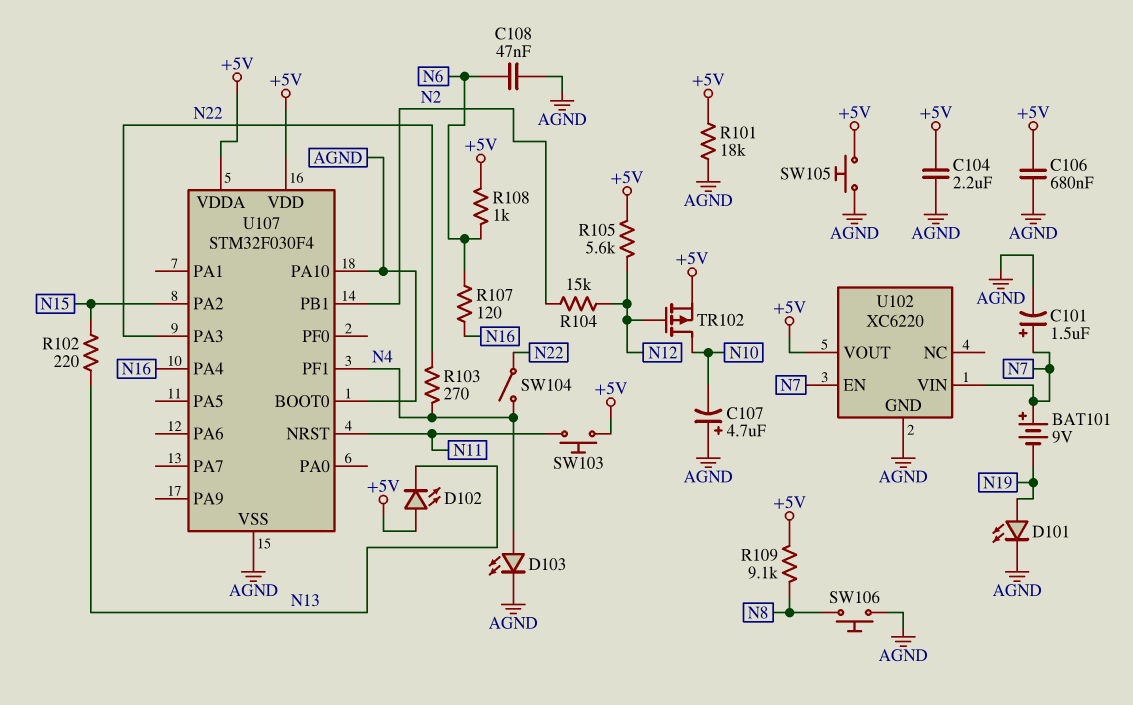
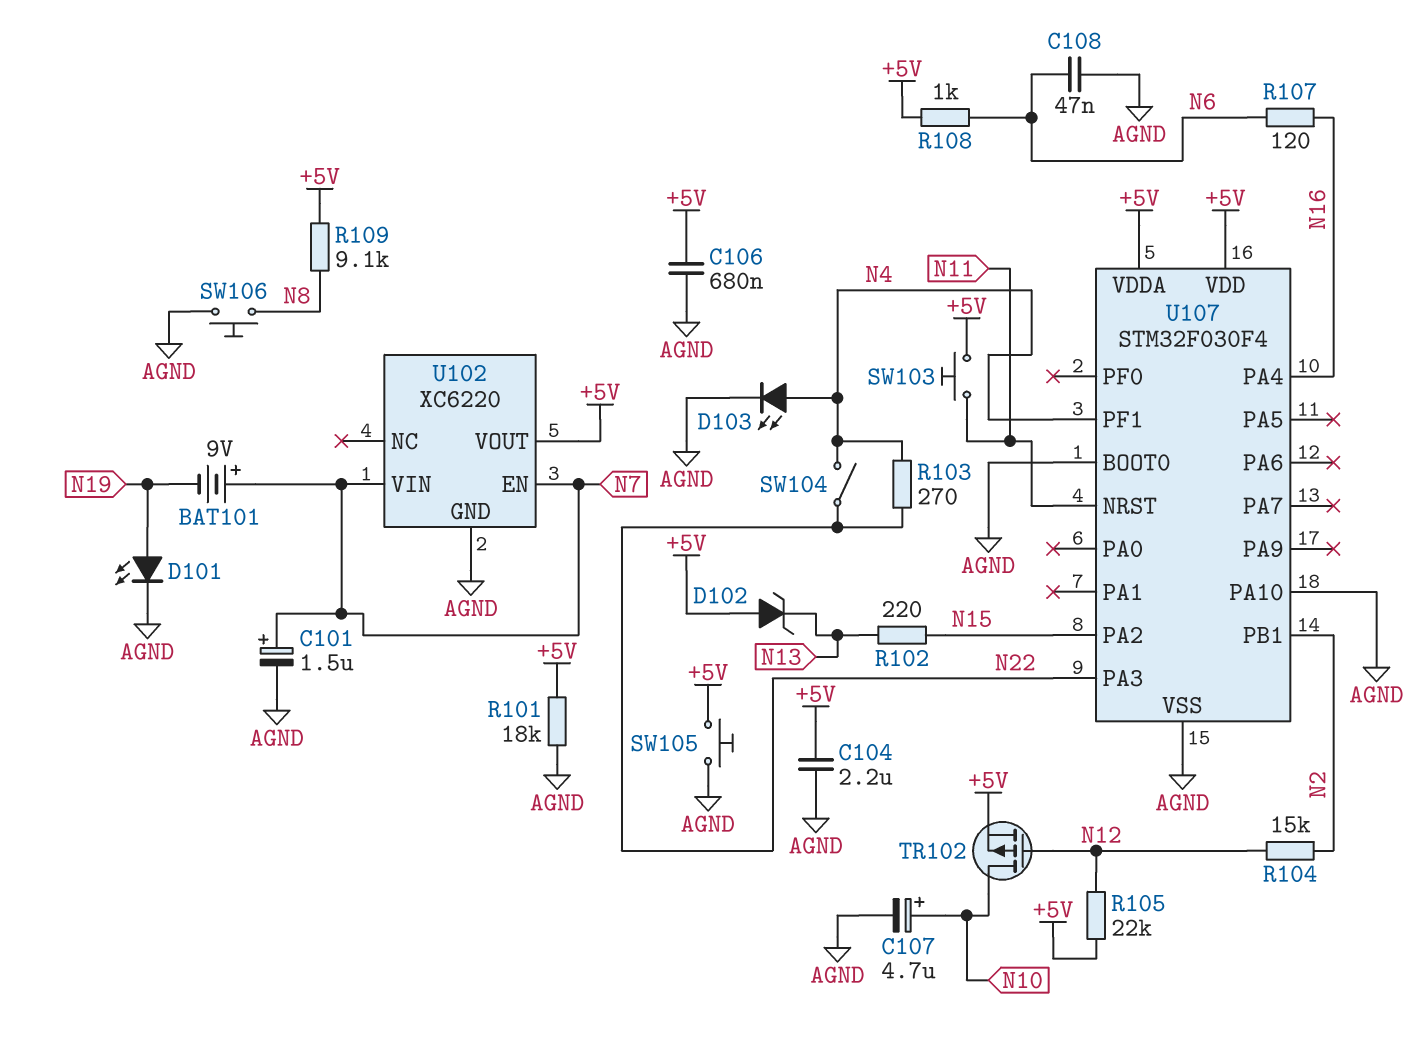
C107: 4.7uF (plus AGND, minus N10) -> 4.7uF (plus N10, minus AGND)
D102: LED (A +5V, K N13) -> zener (A +5V, K N13)
R105: 5.6k (+5V, N12) -> 22k (+5V, N12)

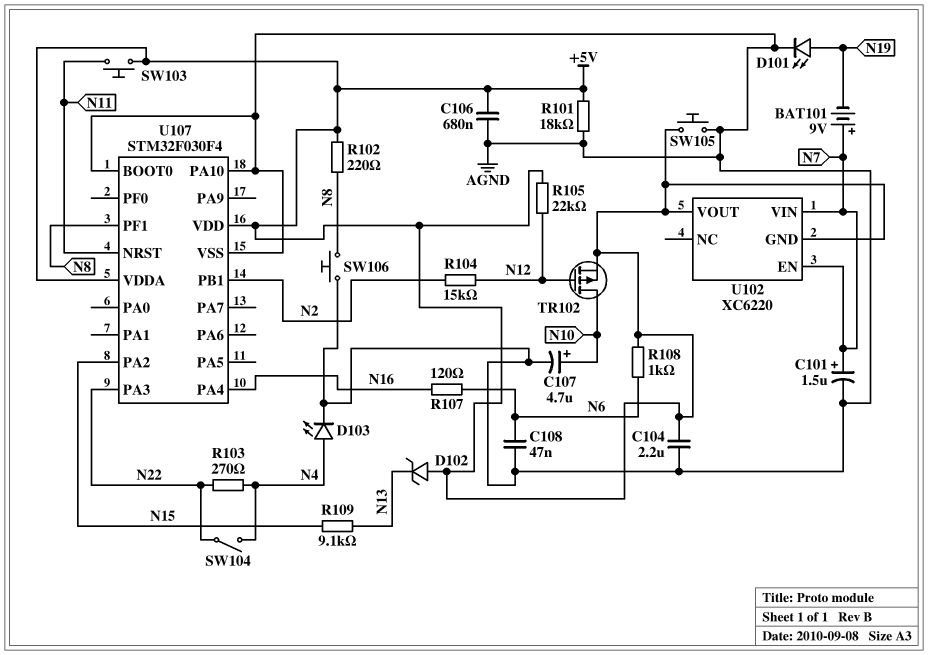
R102: 220 (N13, N15) -> 220 (+5V, N8)
R109: 9.1k (+5V, N8) -> 9.1k (N13, N15)
U102 pin GND: AGND -> +5V
U107 pin PF1: N4 -> N8

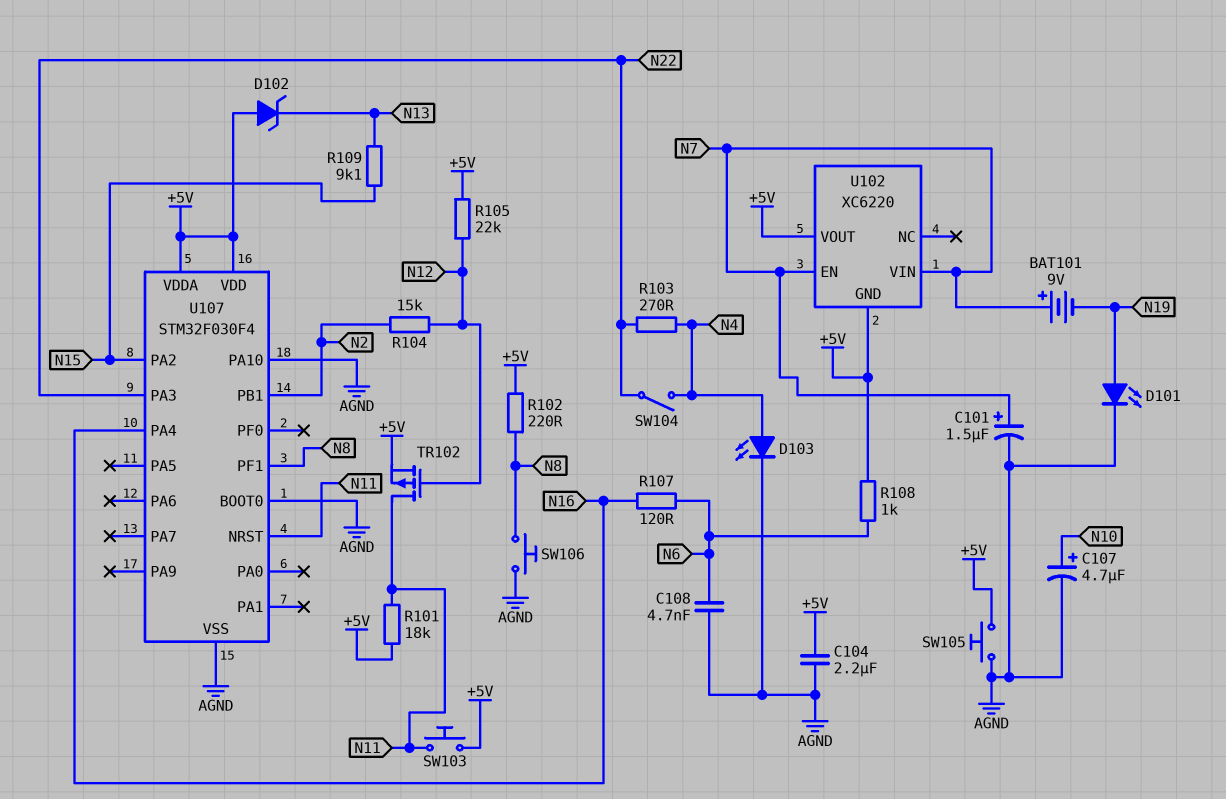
C106: 680nF (+5V, AGND) -> none
C108: 47nF (AGND, N6) -> 4.7nF (AGND, N6)
R101: 18k (+5V, AGND) -> 18k (+5V, N11)
TR102: PMOS (G N12, D N10, S +5V) -> PMOS (G N12, D N11, S +5V)

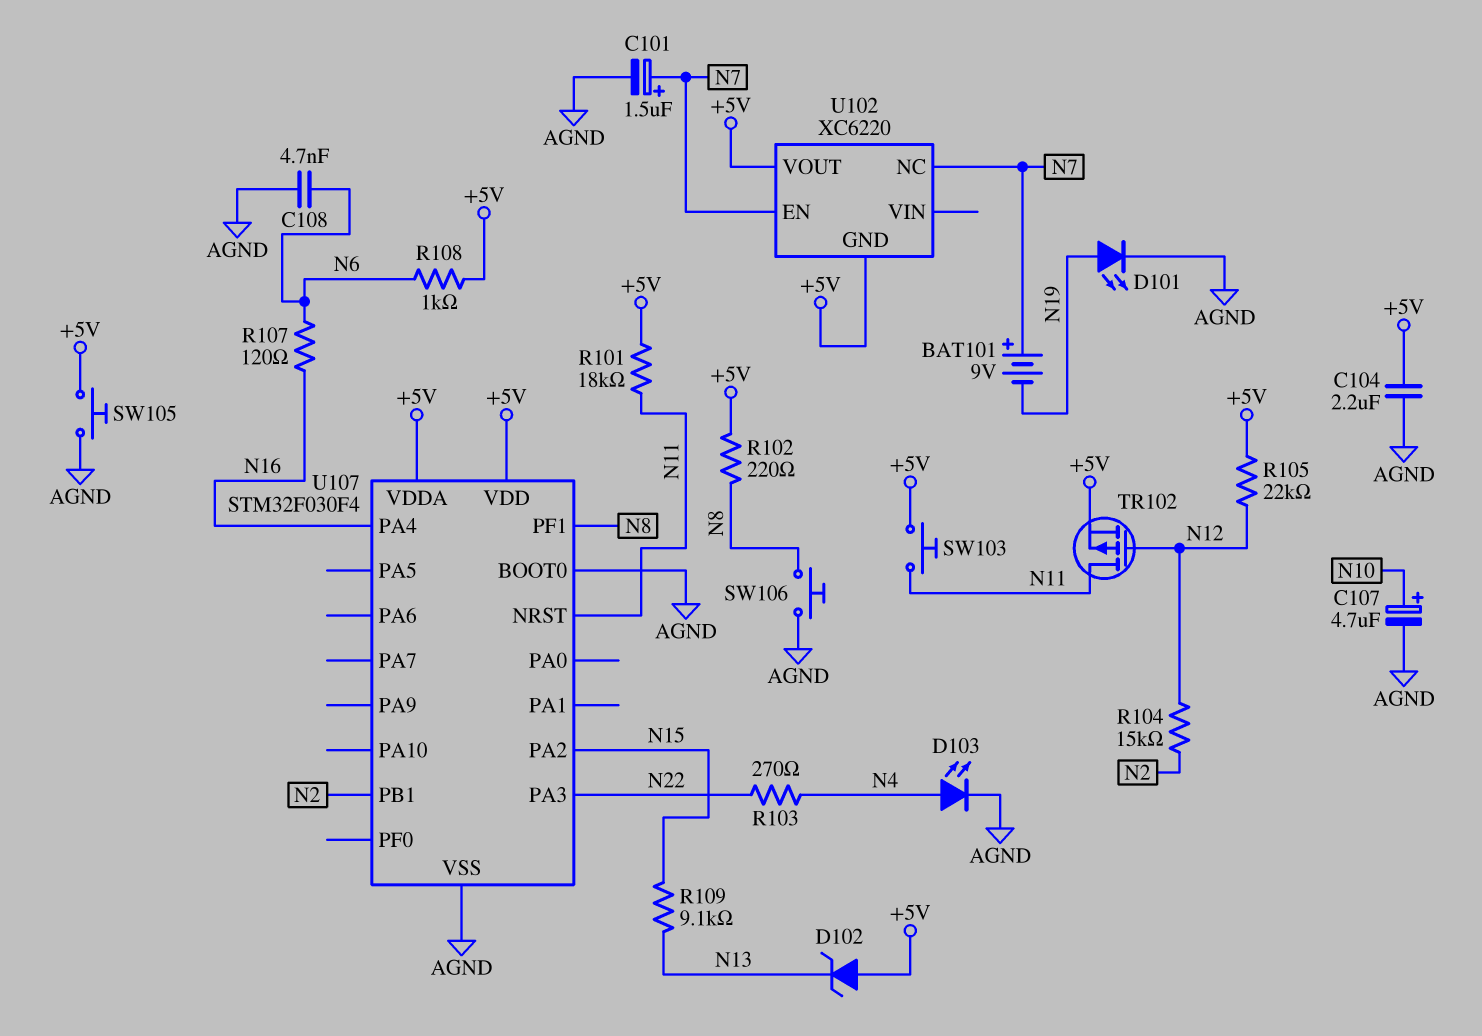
SW104: switch (N4, N22) -> none
U102 pin NC: none -> N7
U102 pin VIN: N7 -> none
U107 pin PA10: AGND -> none

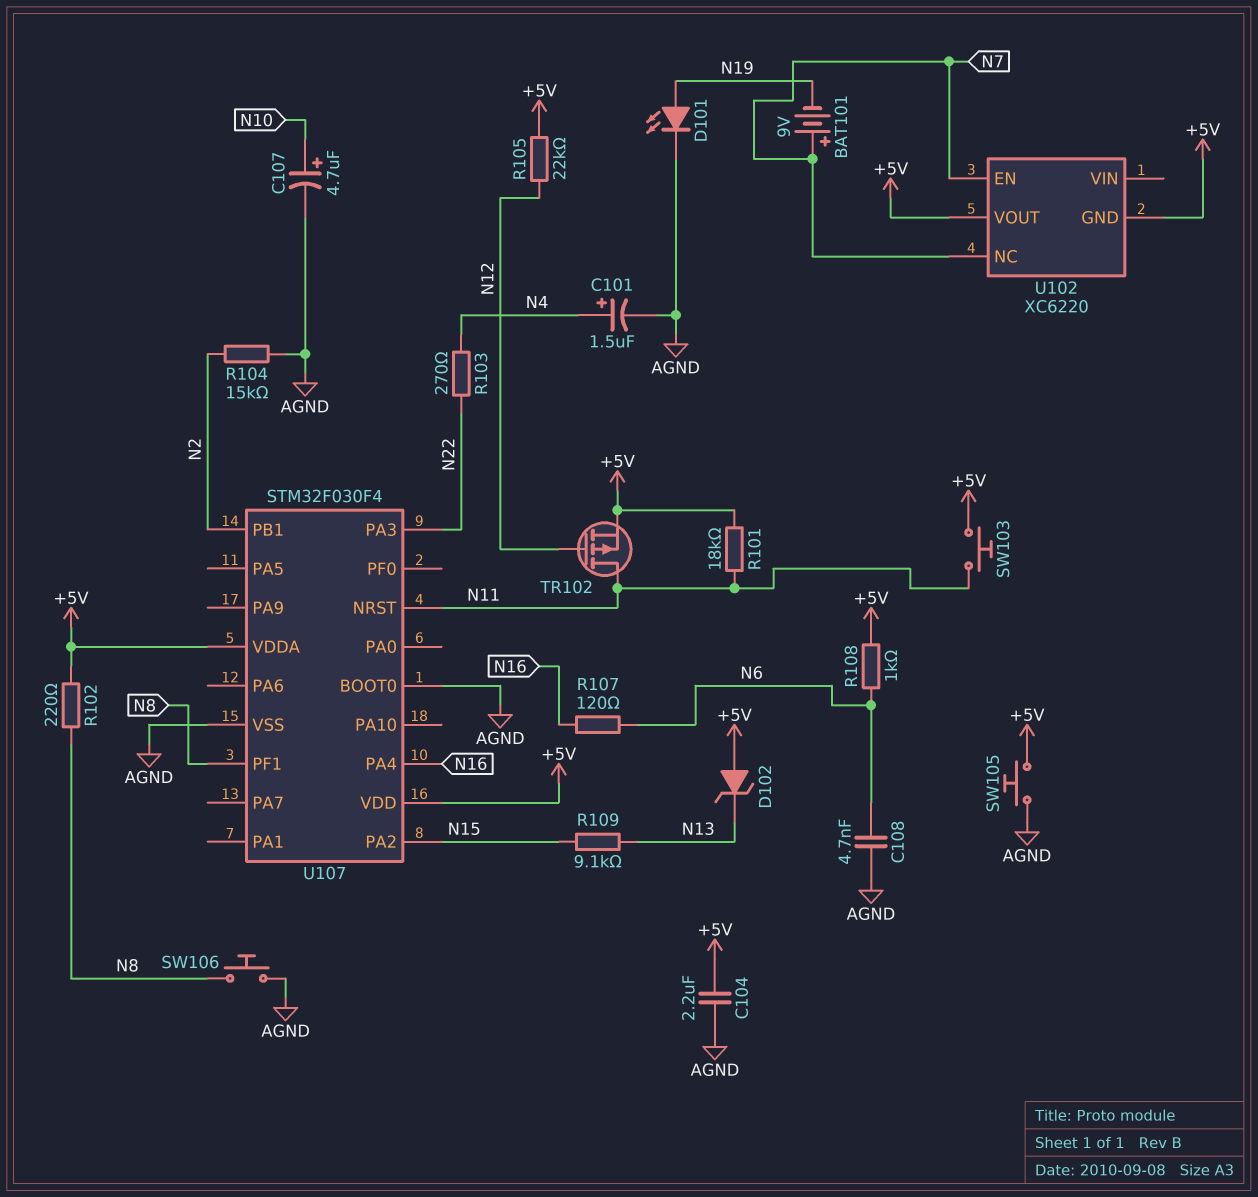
C101: 1.5uF (plus N7, minus AGND) -> 1.5uF (plus N4, minus AGND)
D103: LED (A N4, K AGND) -> none
R104: 15k (N2, N12) -> 15k (AGND, N2)

